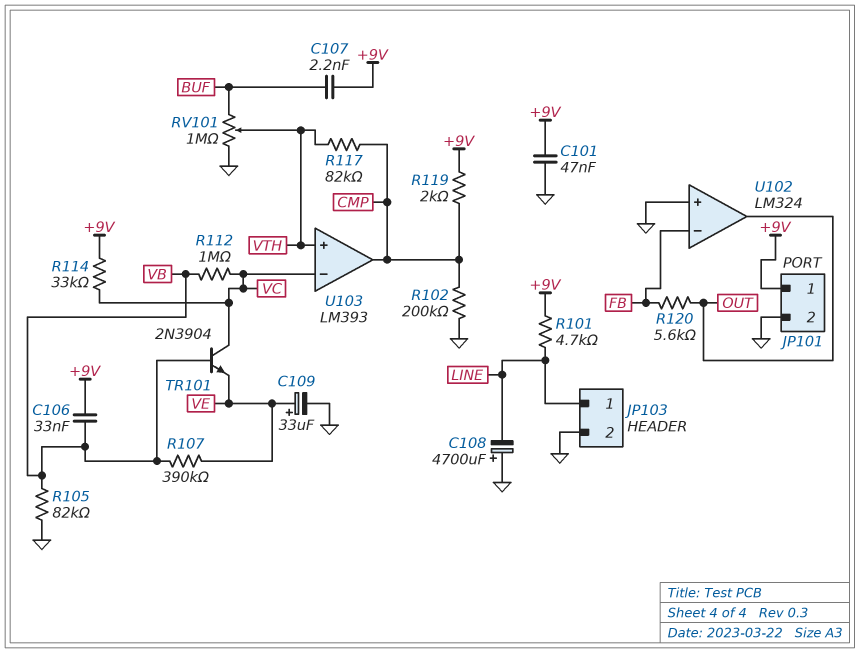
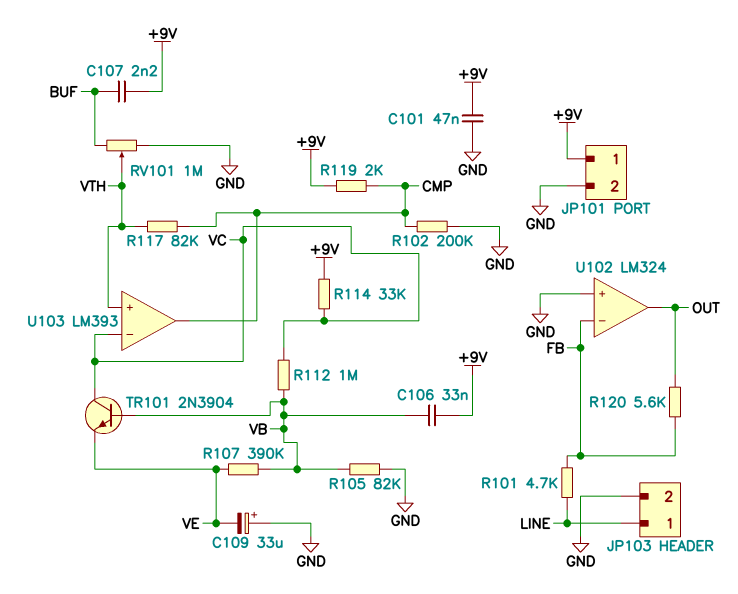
C108: 4700uF (plus GND, minus LINE) -> none
C109: 33uF (plus VE, minus GND) -> 33uF (plus GND, minus VE)
R101: 4.7k (+9V, LINE) -> 4.7k (FB, LINE)

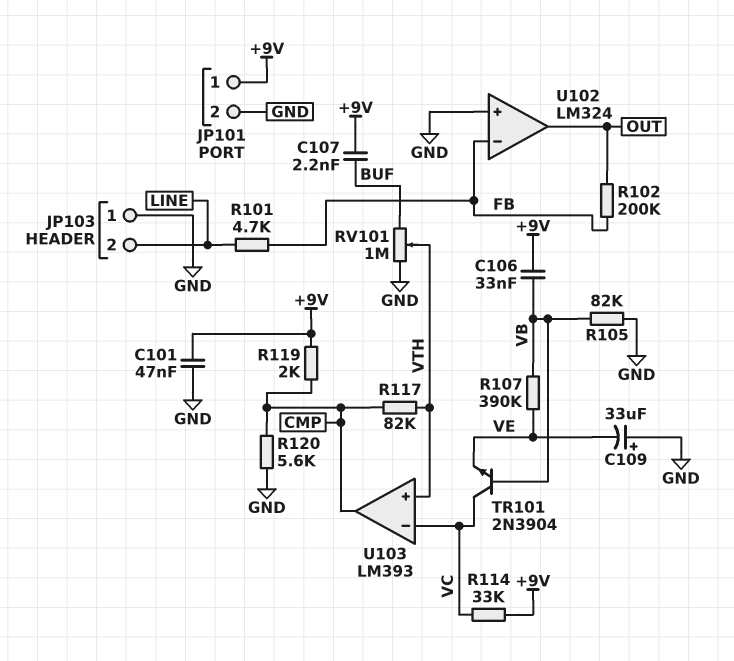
JP103 pin 1: LINE -> GND
JP103 pin 2: GND -> LINE
R102: 200k (CMP, GND) -> 200k (FB, OUT)
R112: 1M (VB, VC) -> none
R120: 5.6k (FB, OUT) -> 5.6k (CMP, GND)

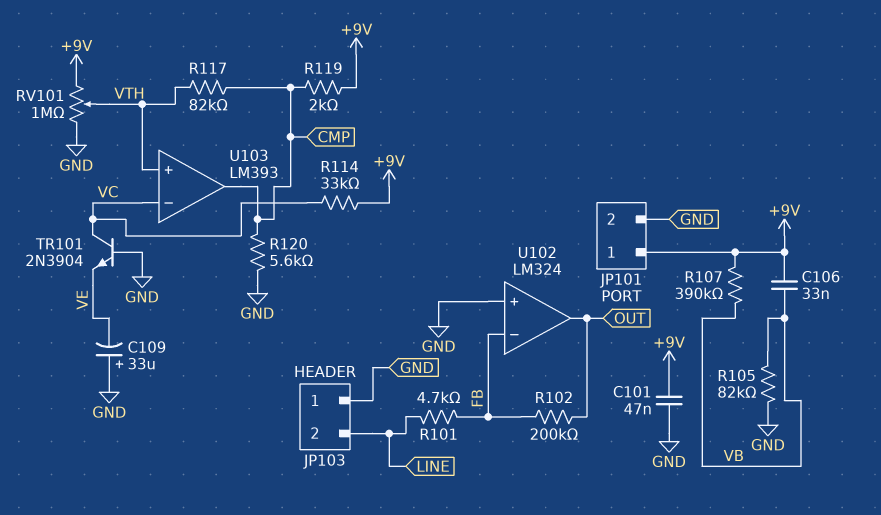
C107: 2.2nF (+9V, BUF) -> none
R107: 390k (VB, VE) -> 390k (+9V, VB)
RV101: 1M (BUF, GND, wiper VTH) -> 1M (+9V, GND, wiper VTH)
TR101: NPN 2N3904 (B VB, C VC, E VE) -> NPN 2N3904 (B GND, C VC, E VE)

